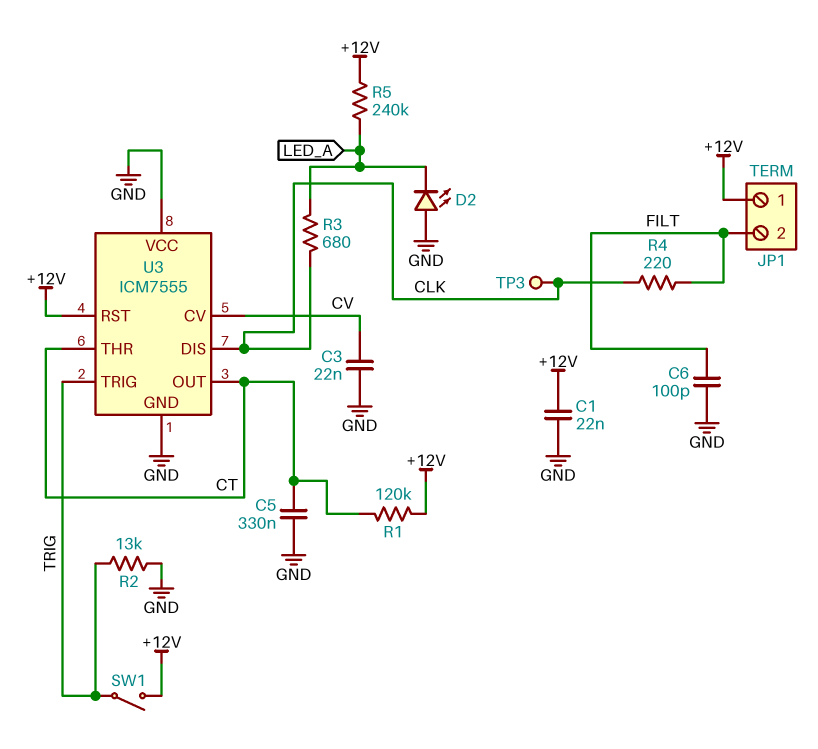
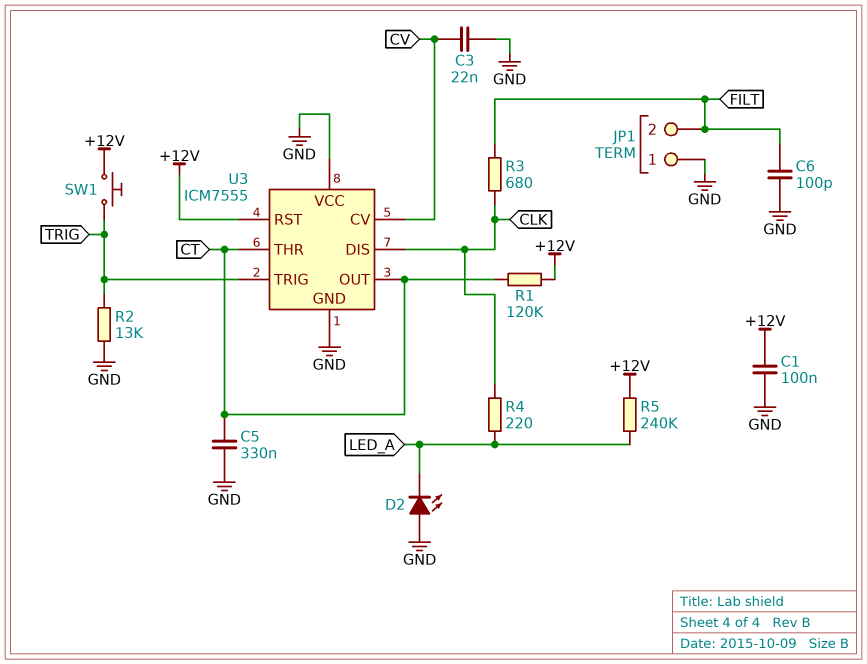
C1: 22nF (+12V, GND) -> 100nF (+12V, GND)
JP1 pin 1: +12V -> GND
R3: 680 (CLK, LED_A) -> 680 (CLK, FILT)
R4: 220 (CLK, FILT) -> 220 (CLK, LED_A)
SW1: switch (+12V, TRIG) -> button (+12V, TRIG)
TP3: test point (CLK) -> none

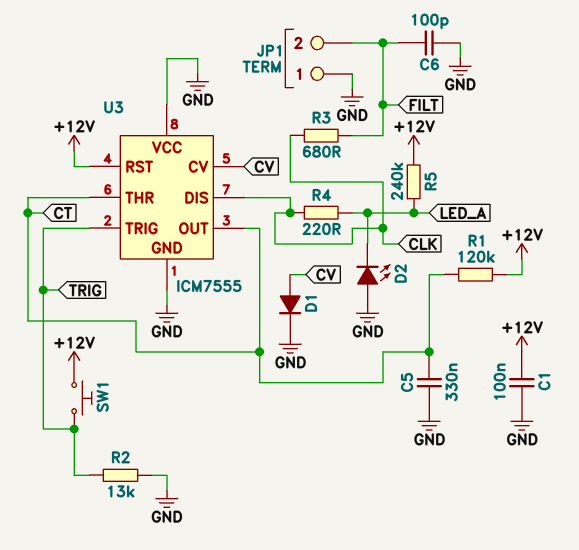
C3: 22nF (CV, GND) -> none
D1: none -> diode (A CV, K GND)

